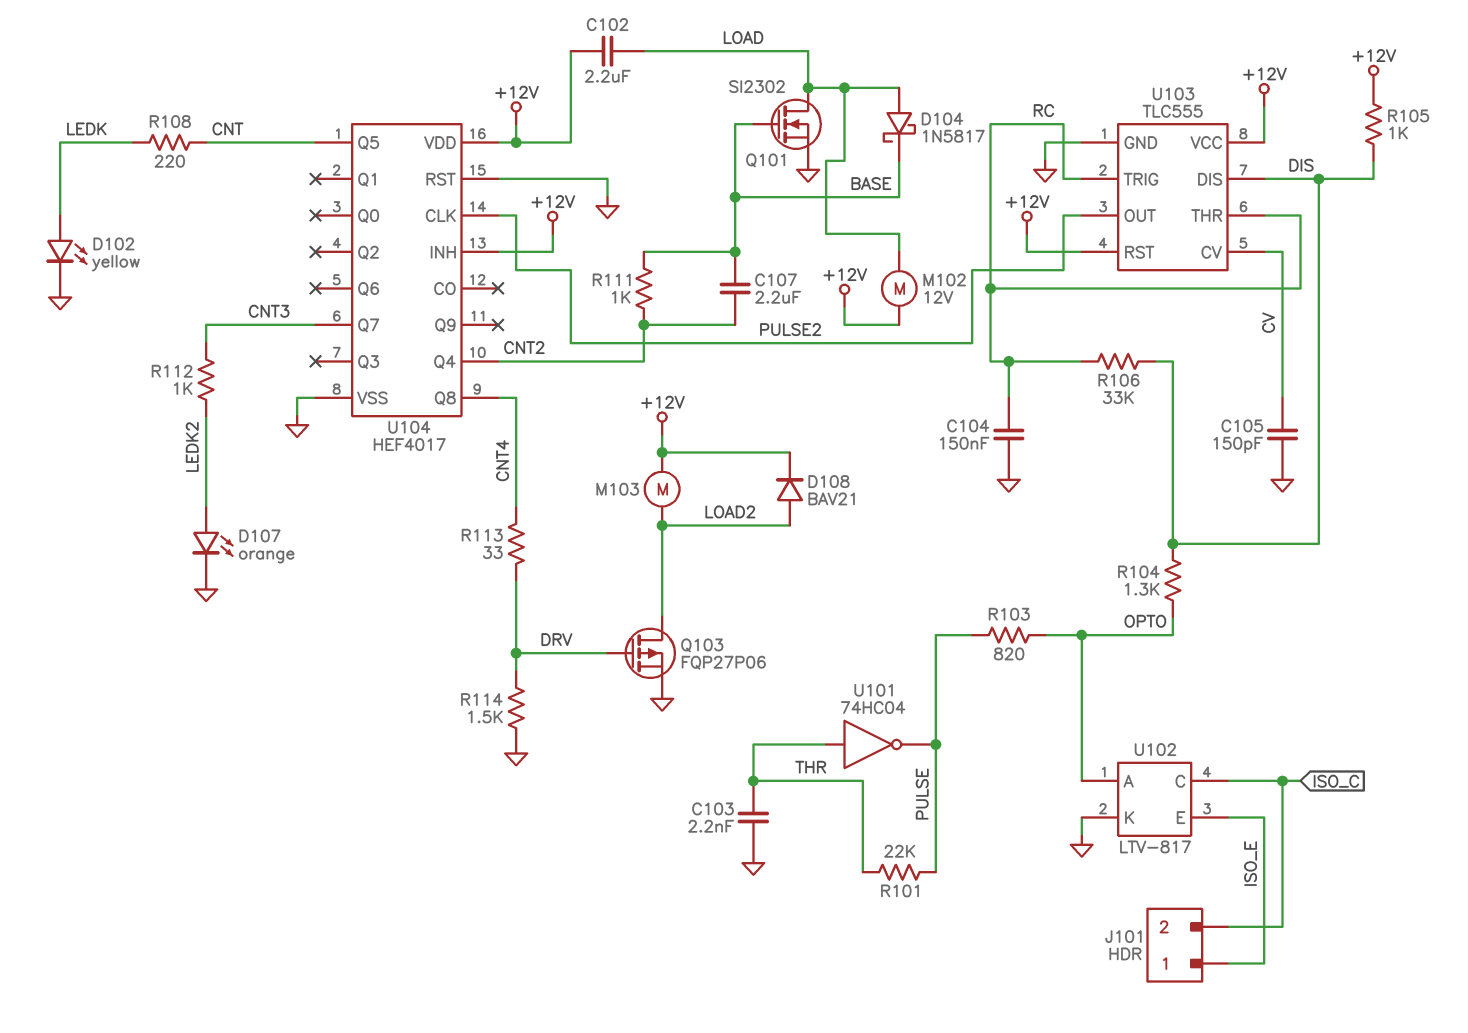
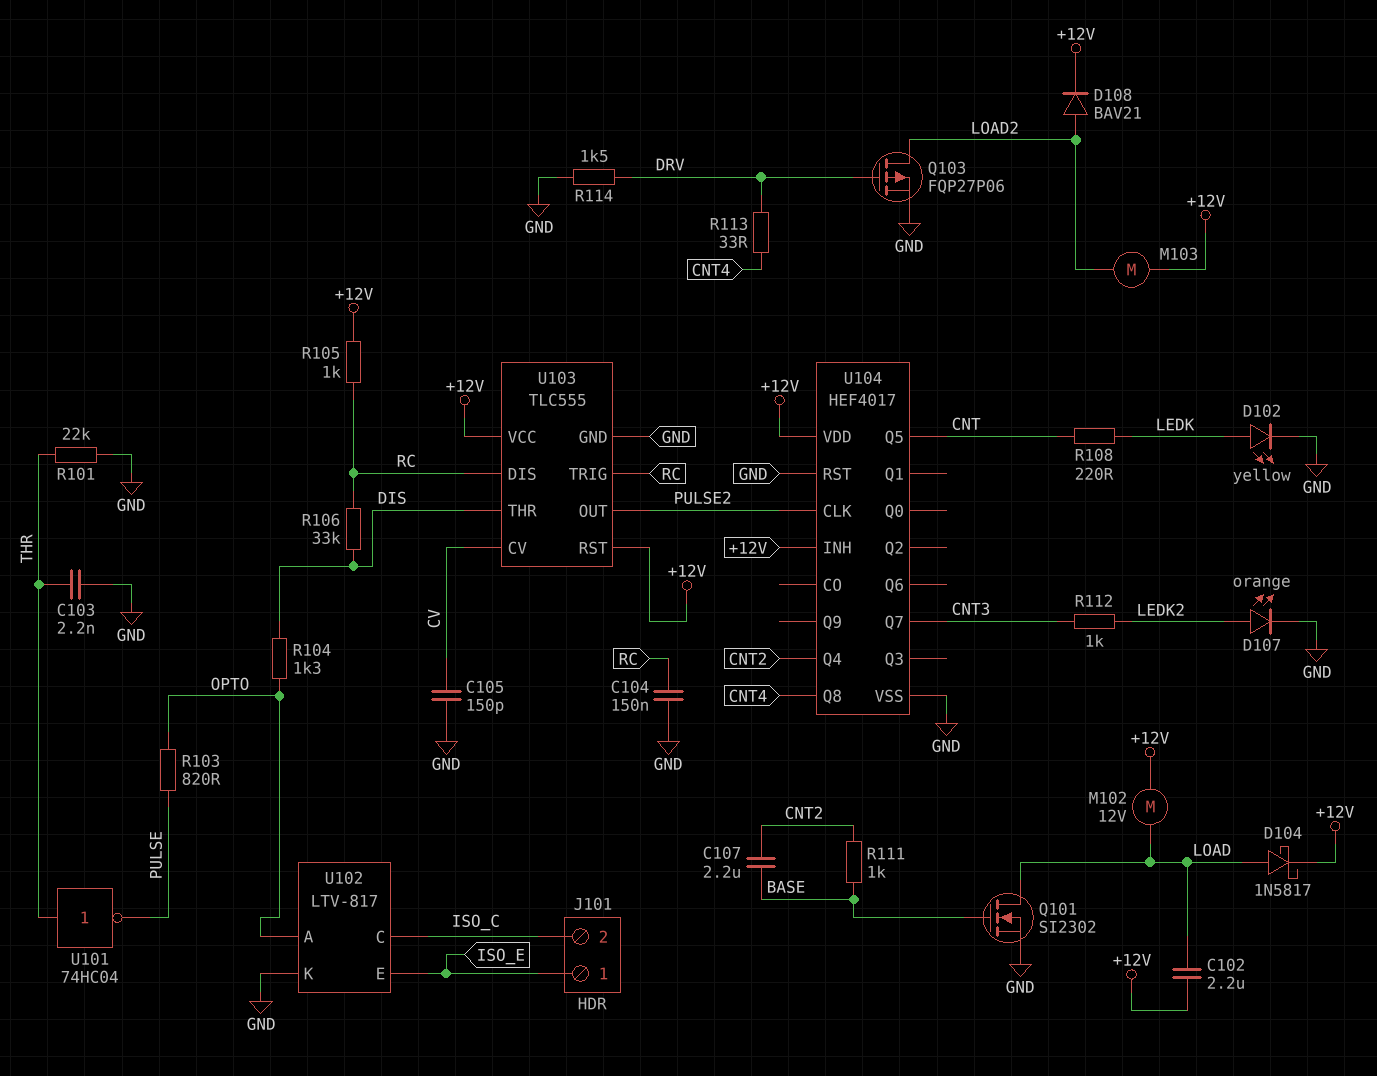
D104: schottky 1N5817 (A LOAD, K BASE) -> schottky 1N5817 (A LOAD, K +12V)
R101: 22k (PULSE, THR) -> 22k (GND, THR)
R105: 1k (+12V, DIS) -> 1k (+12V, RC)
U103 pin DIS: DIS -> RC
U103 pin THR: RC -> DIS

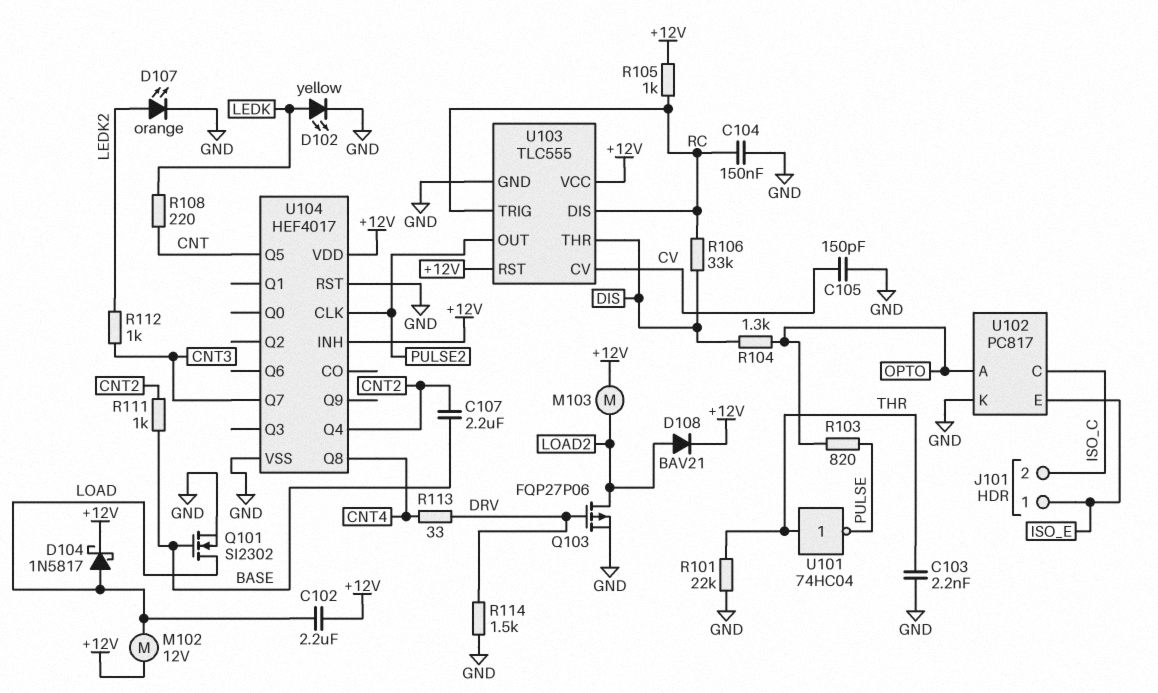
U102: LTV-817 -> PC817

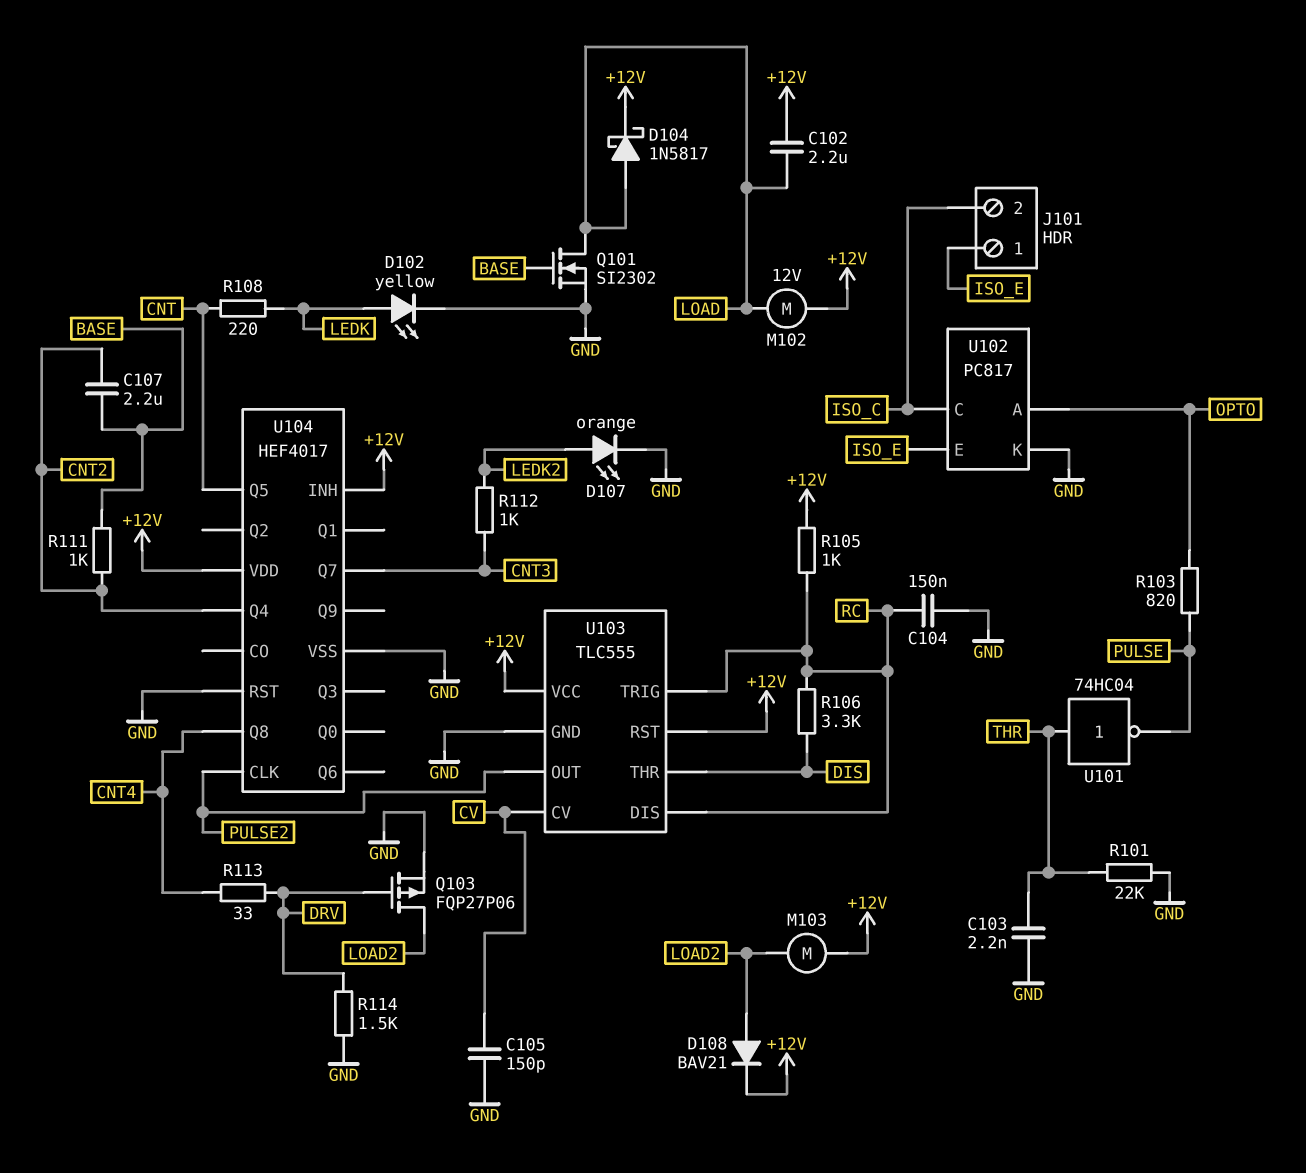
R104: 1.3k (DIS, OPTO) -> none
R106: 33k (DIS, RC) -> 3.3k (DIS, RC)

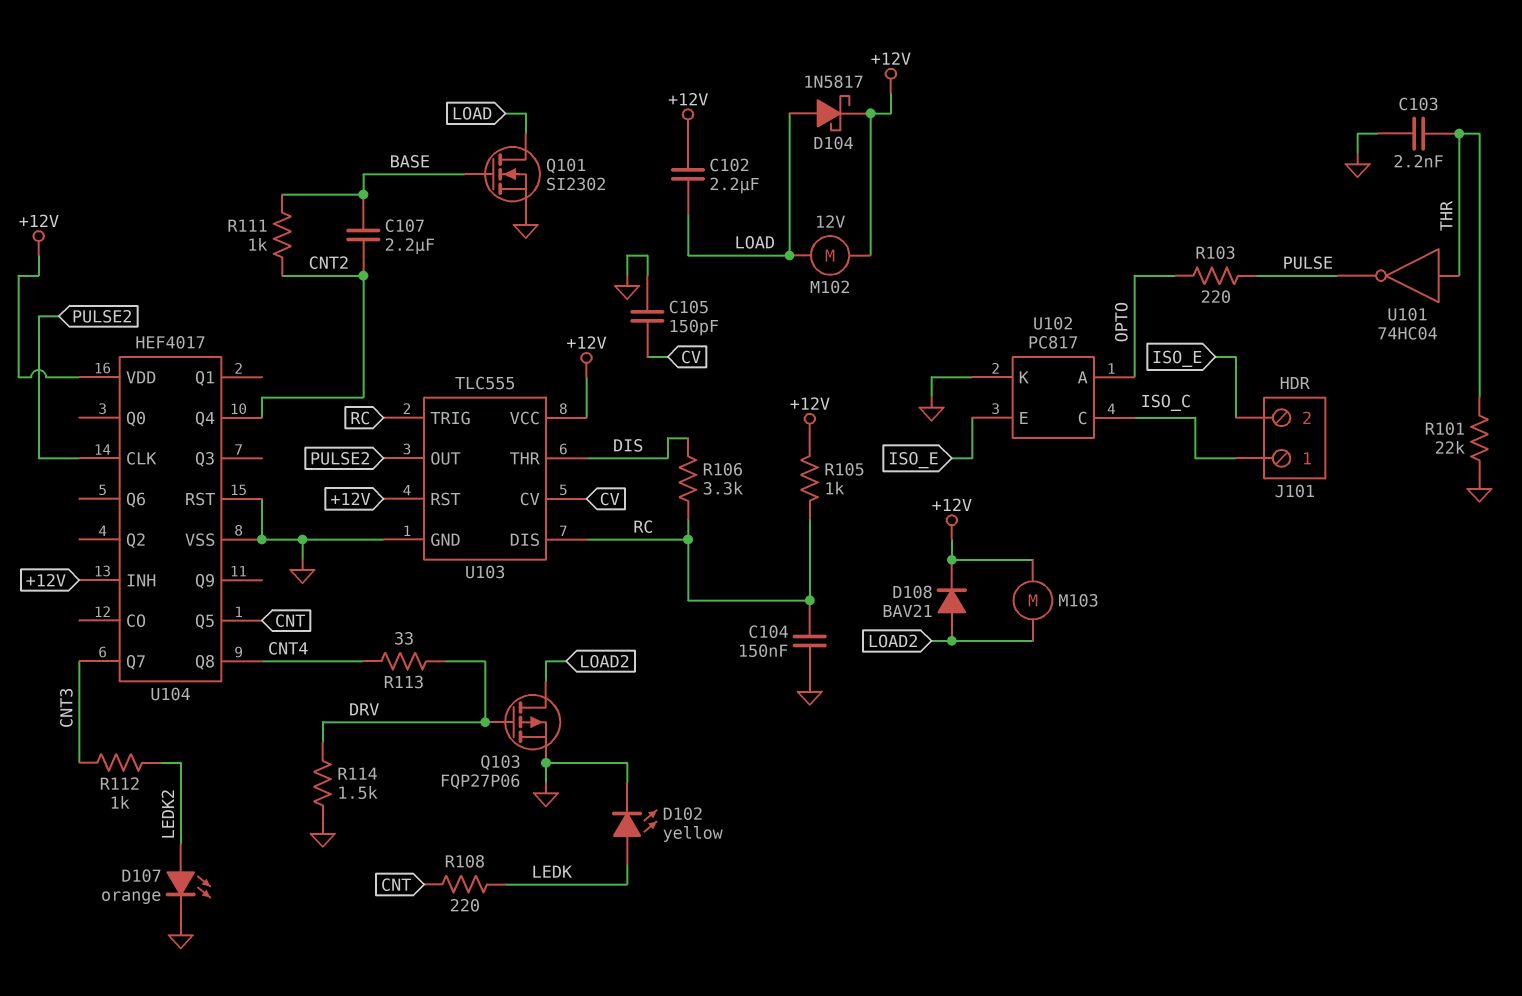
J101 pin 1: ISO_E -> ISO_C
J101 pin 2: ISO_C -> ISO_E
R103: 820 (OPTO, PULSE) -> 220 (OPTO, PULSE)

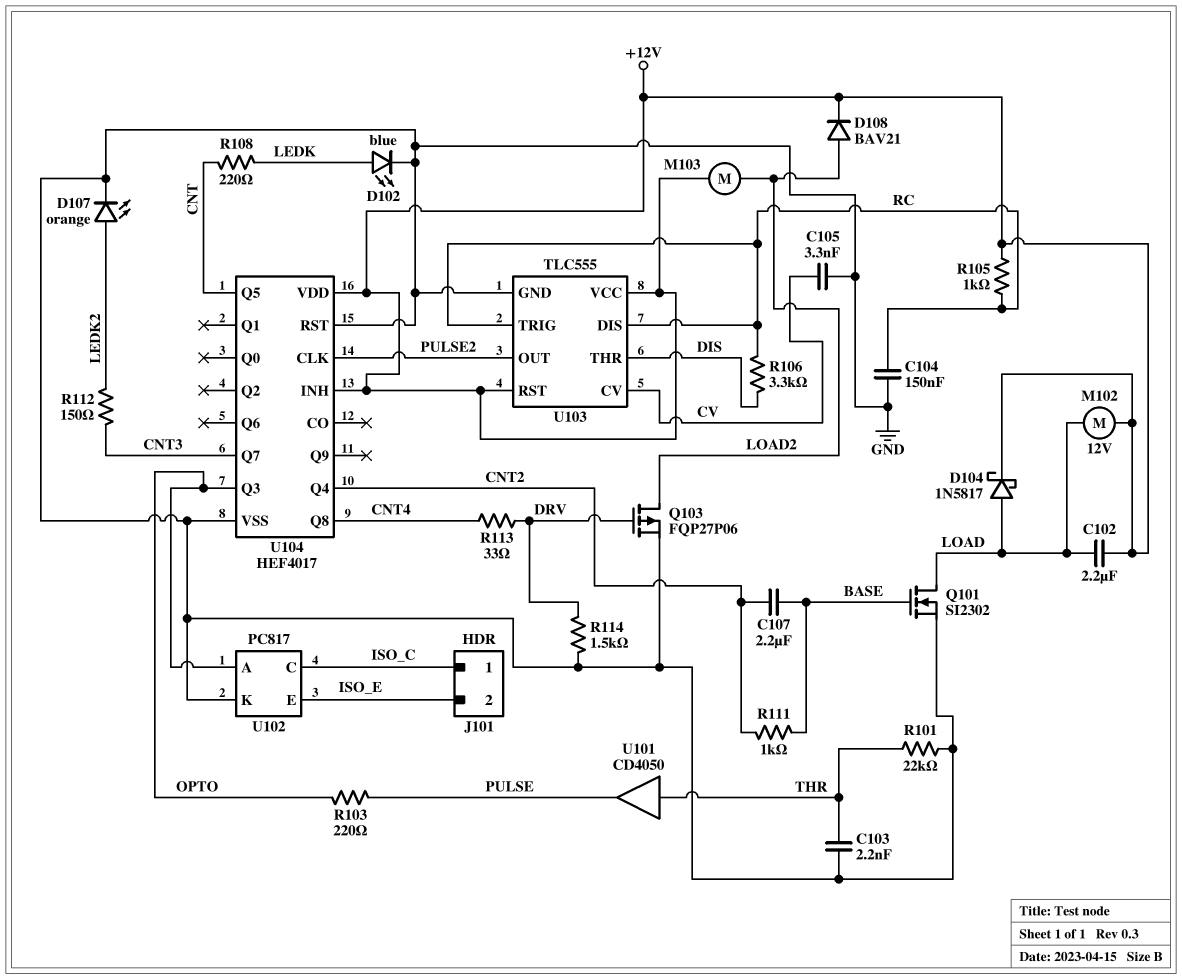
C105: 150pF (CV, GND) -> 3.3nF (CV, GND)
D102: LED yellow (A LEDK, K GND) -> LED blue (A LEDK, K GND)
R112: 1k (CNT3, LEDK2) -> 150 (CNT3, LEDK2)
U101: NOT 74HC04 (in THR, out PULSE) -> buffer CD4050 (in THR, out PULSE)
U104 pin Q3: none -> OPTO

